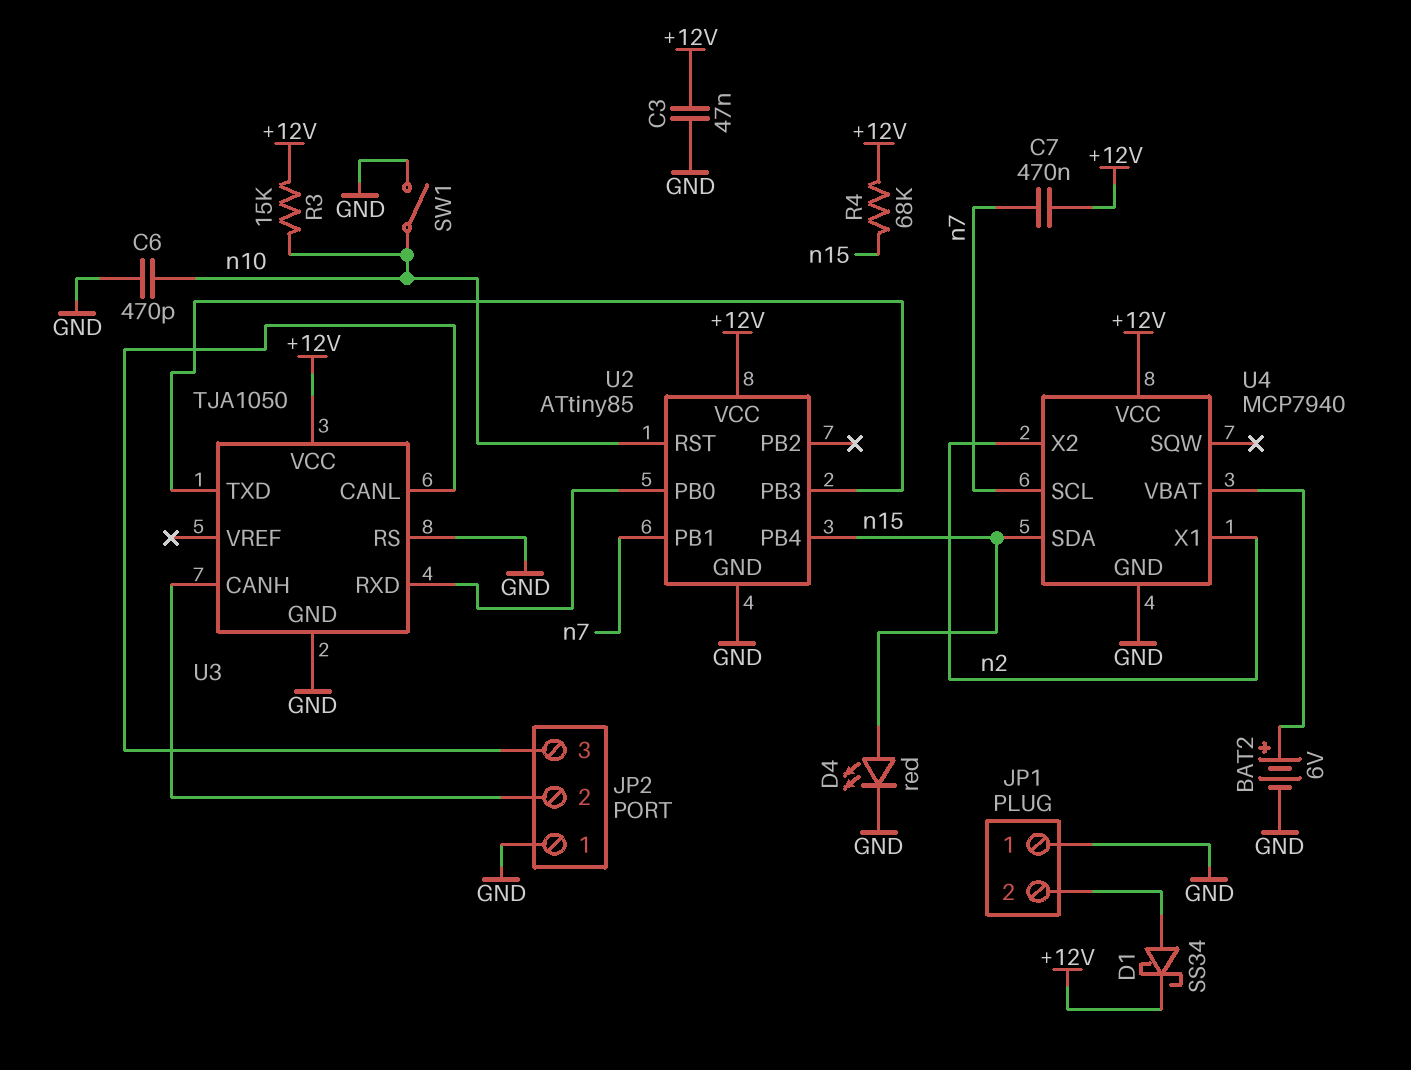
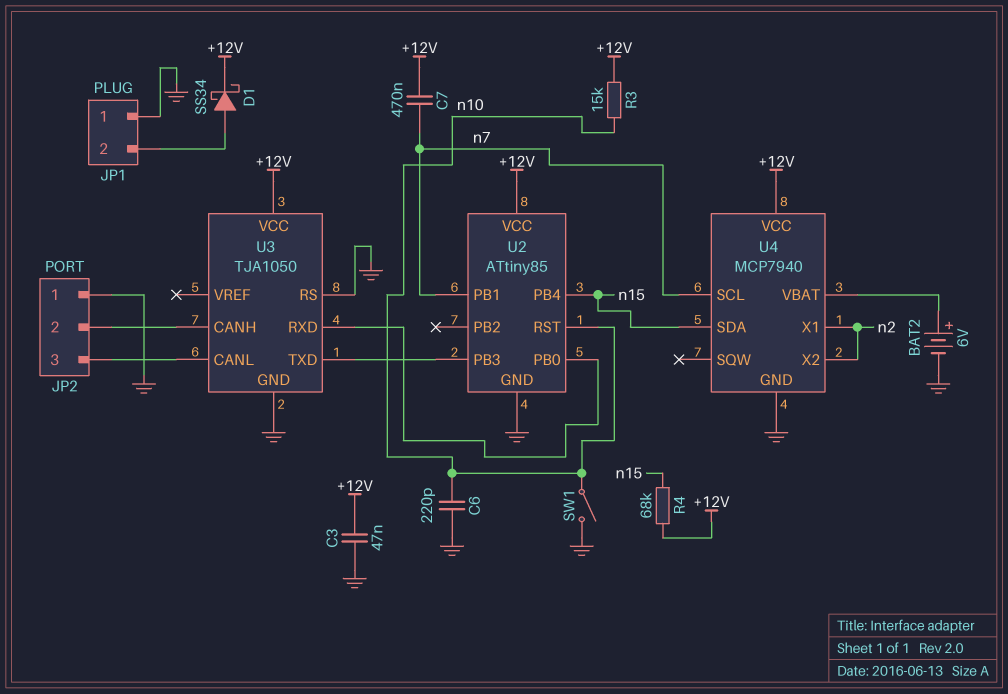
C6: 470pF (GND, n10) -> 220pF (GND, n10)
D4: LED red (A n15, K GND) -> none

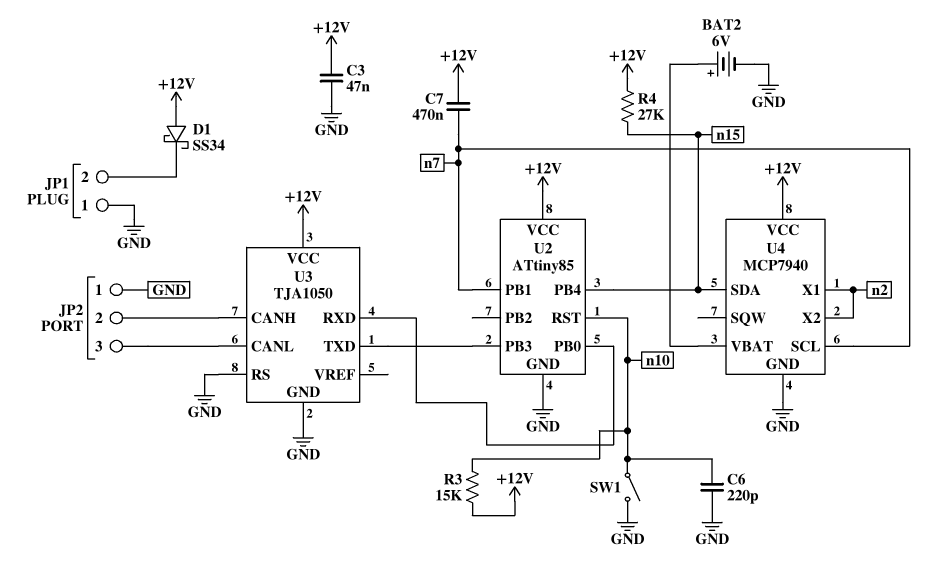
D1: schottky SS34 (A JP1/2, K +12V) -> schottky SS34 (A +12V, K JP1/2)
R4: 68k (+12V, n15) -> 27k (+12V, n15)

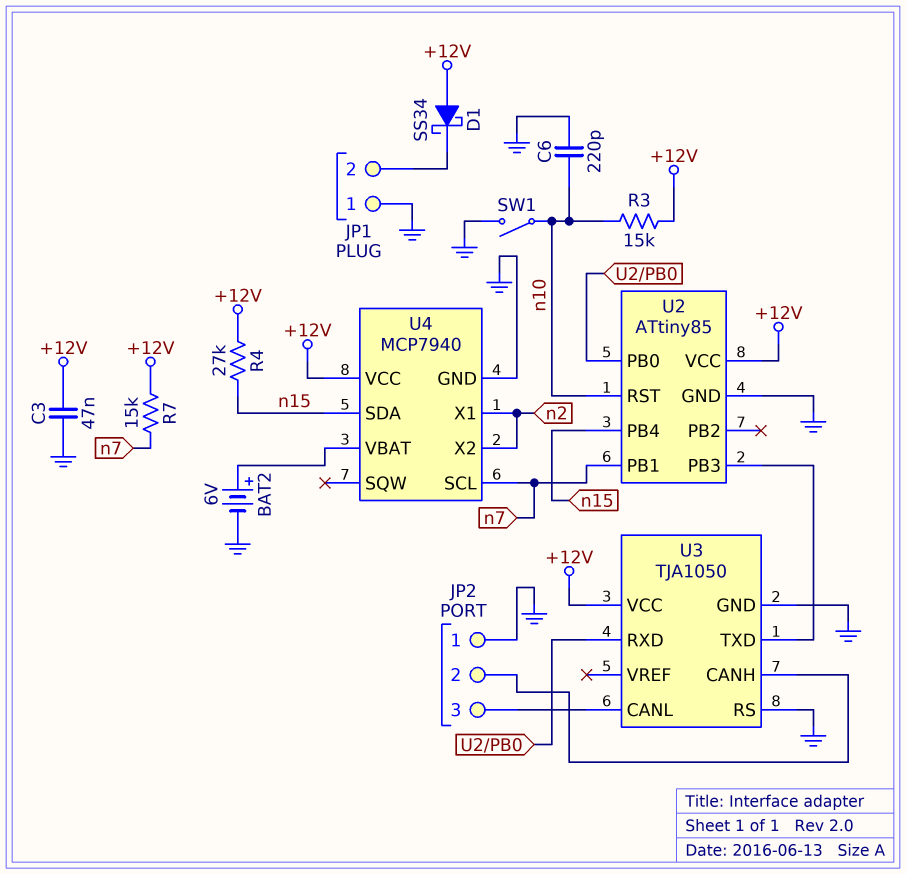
C7: 470nF (+12V, n7) -> none
R7: none -> 15k (+12V, n7)

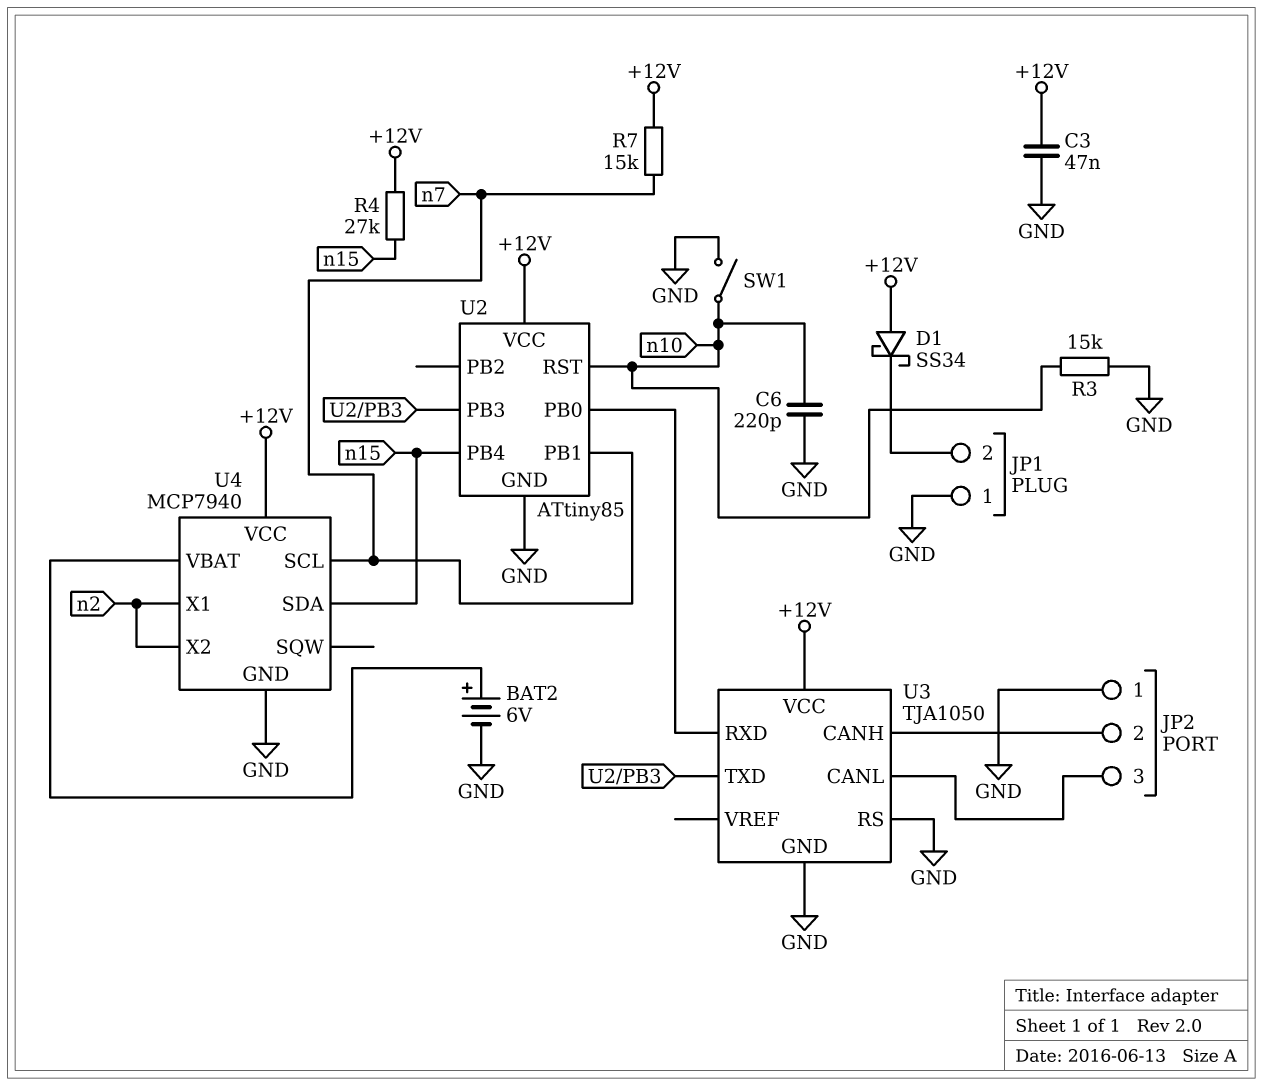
R3: 15k (+12V, n10) -> 15k (GND, n10)

